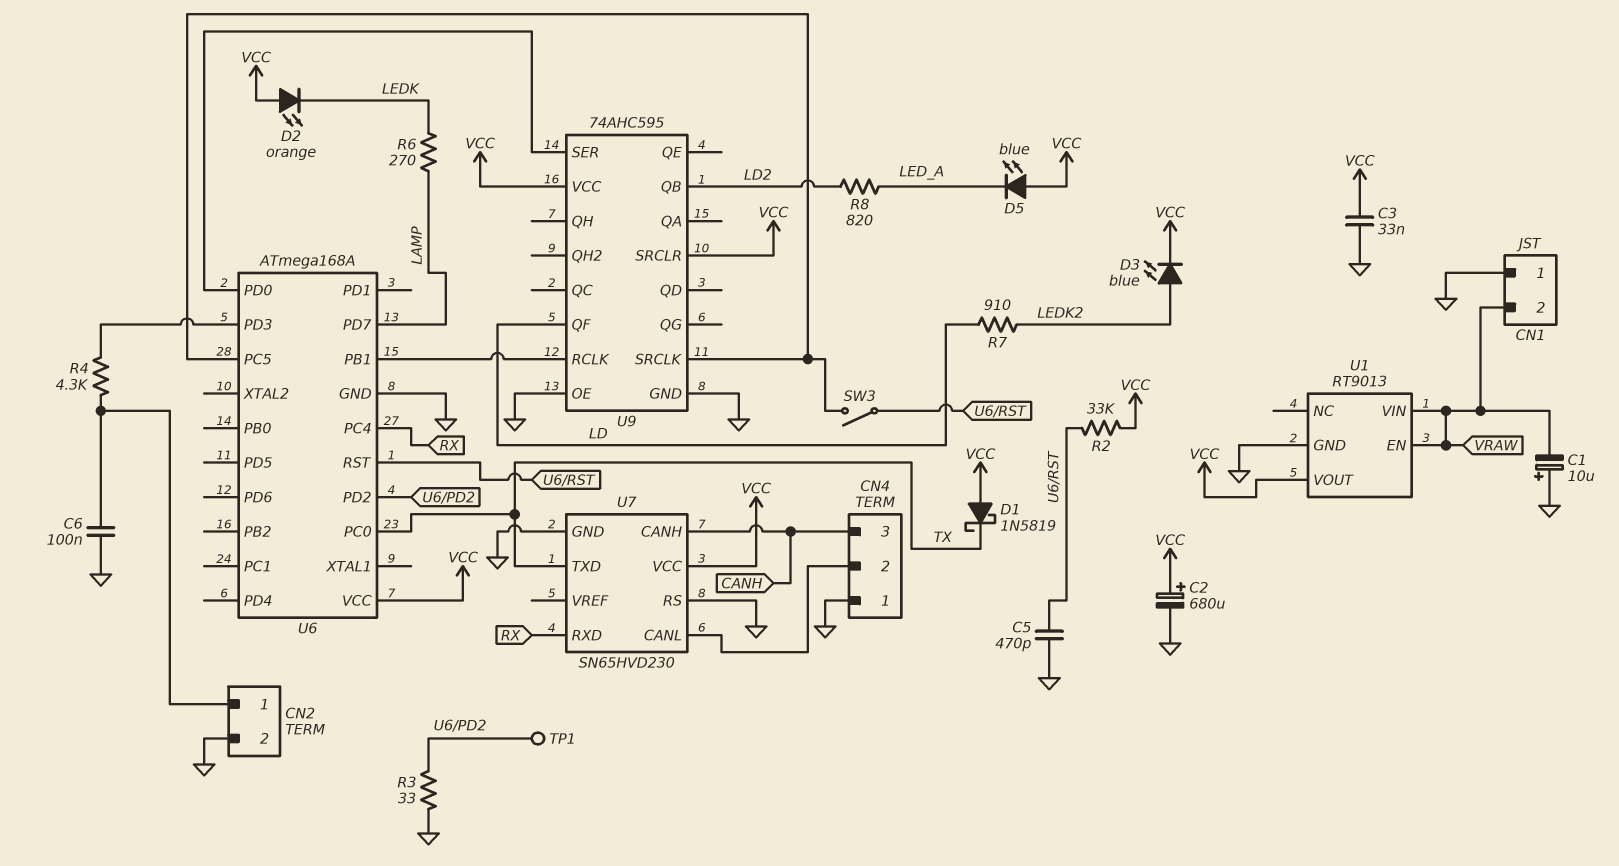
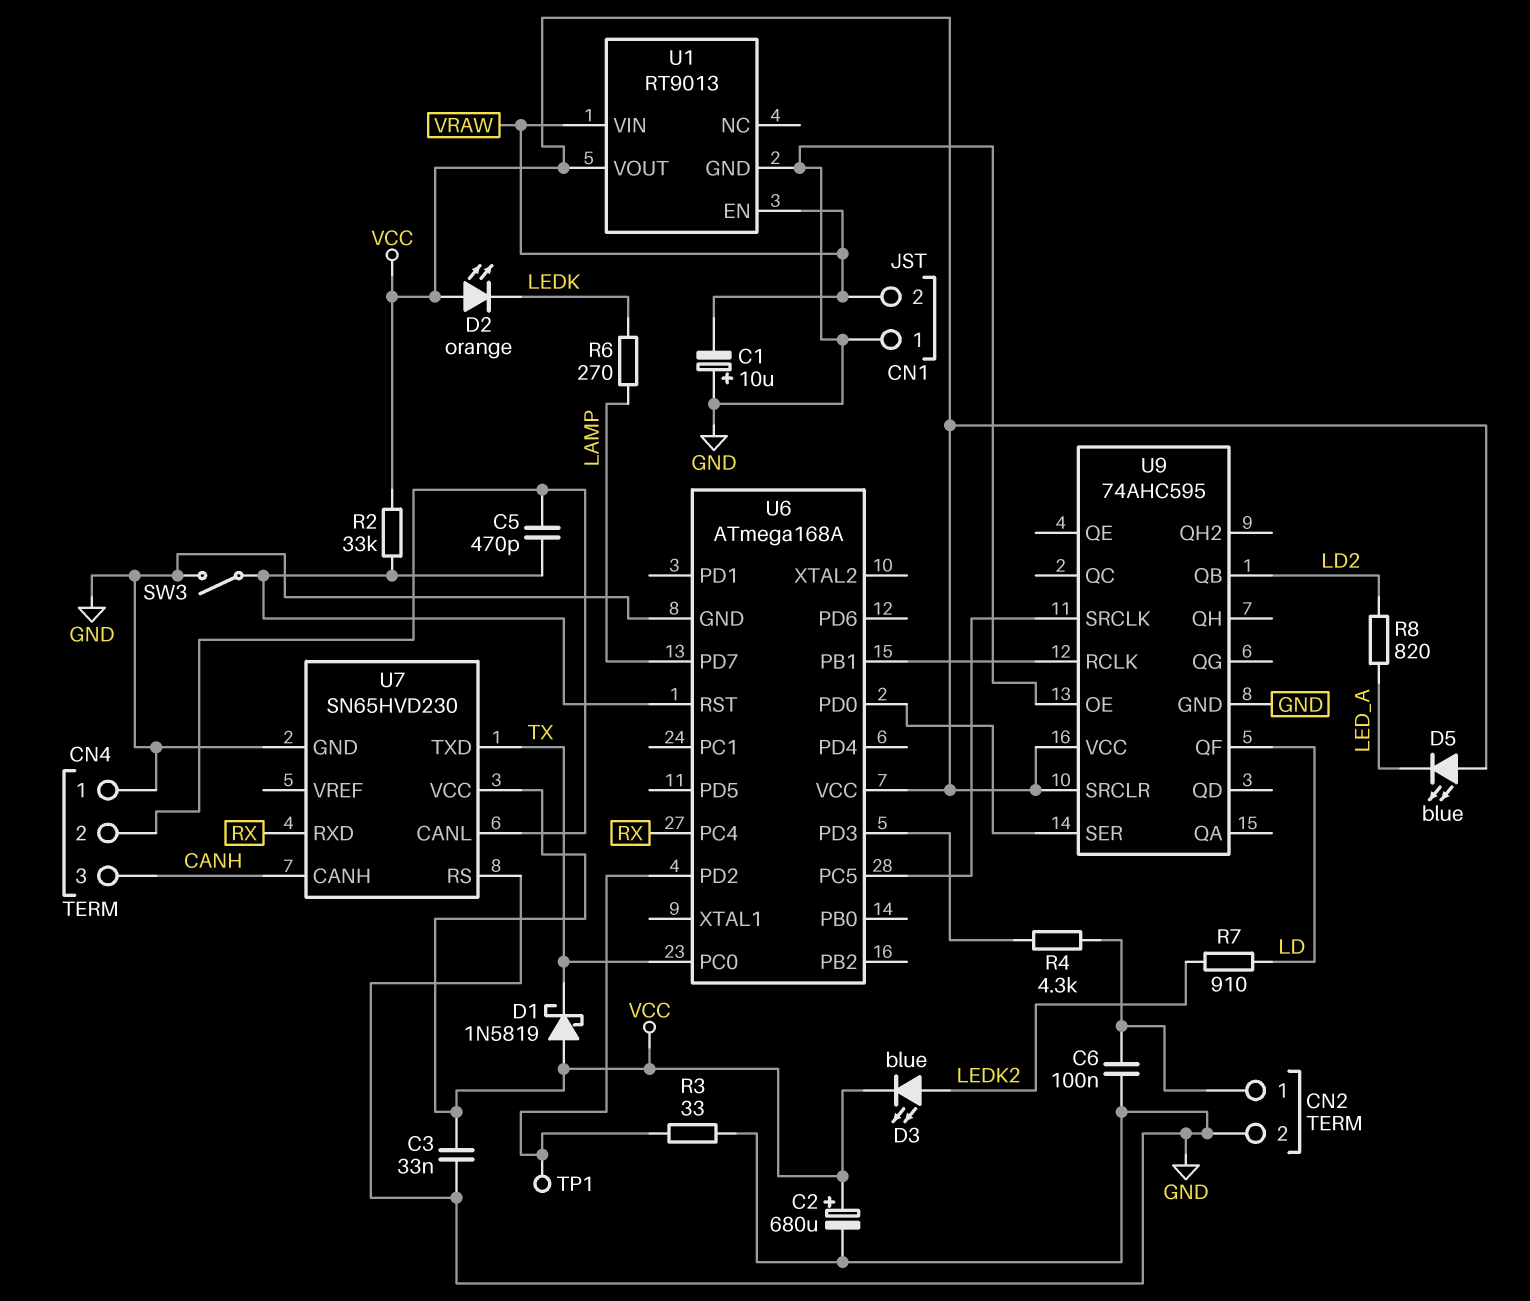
C5: 470pF (GND, U6/RST) -> 470pF (CN4/2, U6/RST)
SW3: switch (U6/PC5, U6/RST) -> switch (GND, U6/RST)

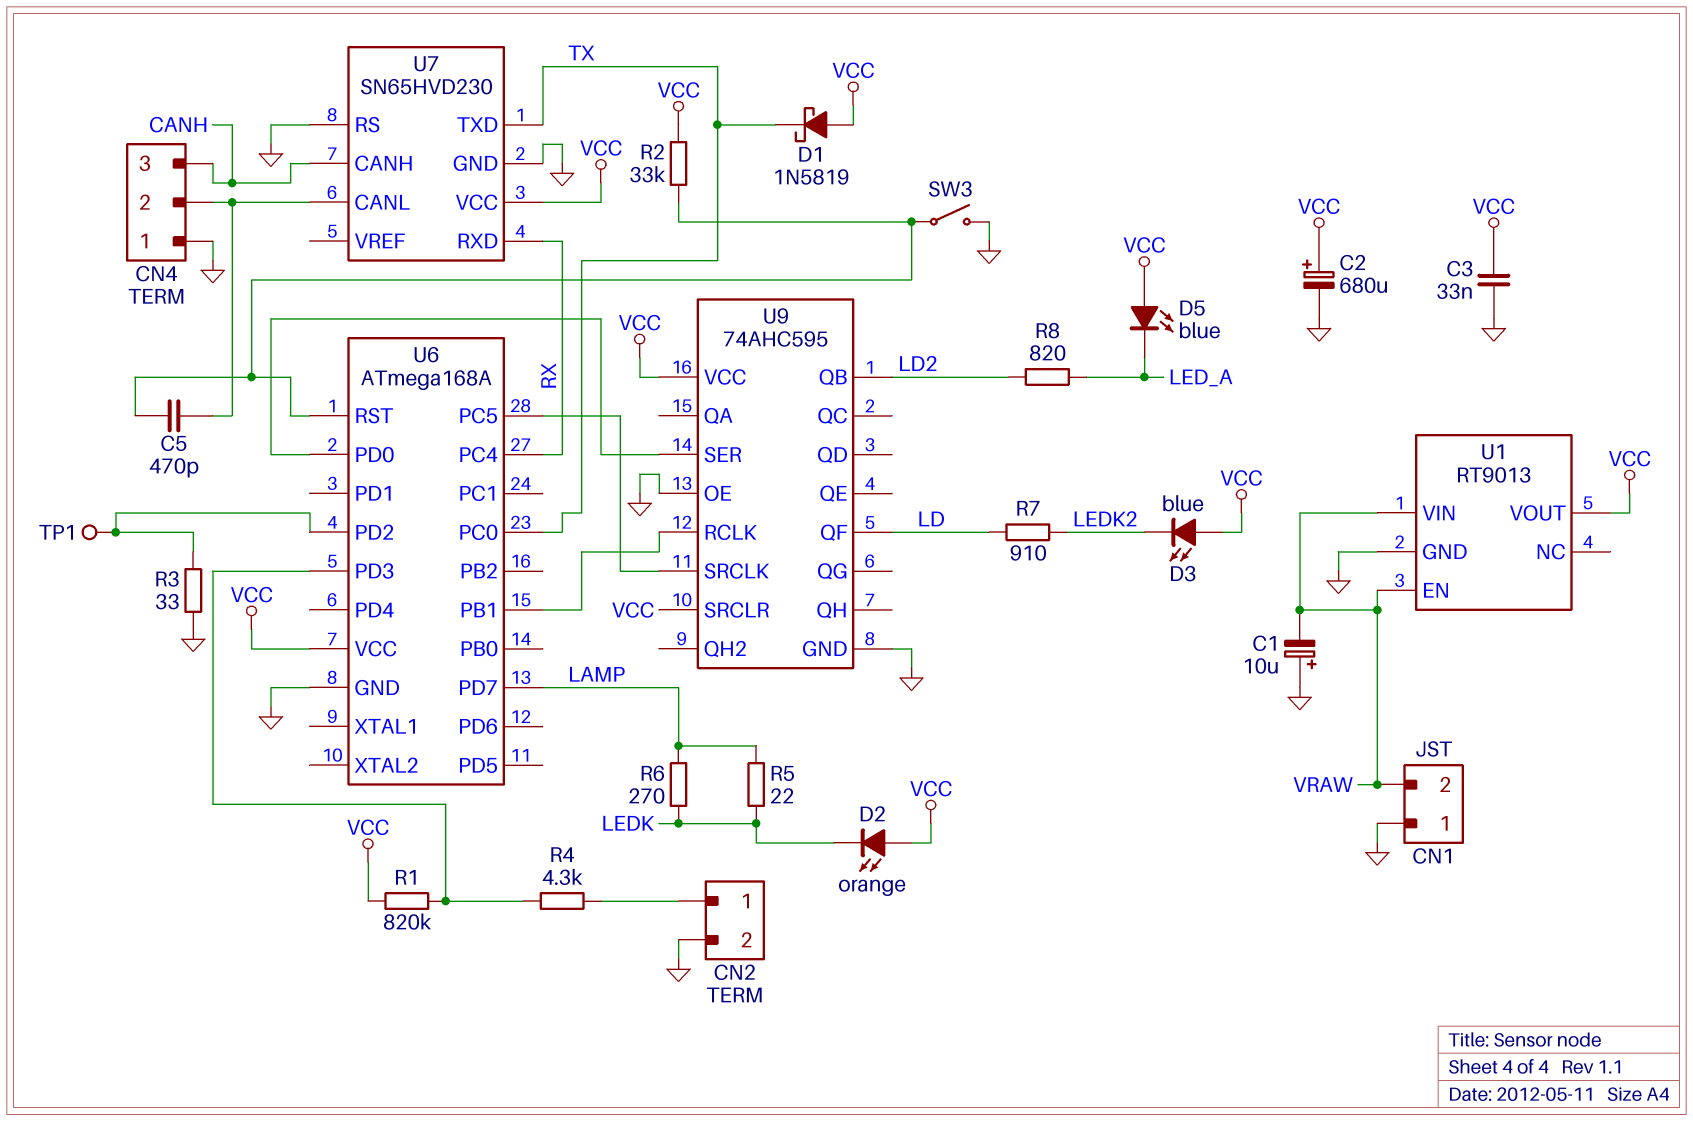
C6: 100nF (CN2/1, GND) -> none
D3: LED blue (A LEDK2, K VCC) -> LED blue (A VCC, K LEDK2)
R1: none -> 820k (U6/PD3, VCC)
R5: none -> 22 (LAMP, LEDK)

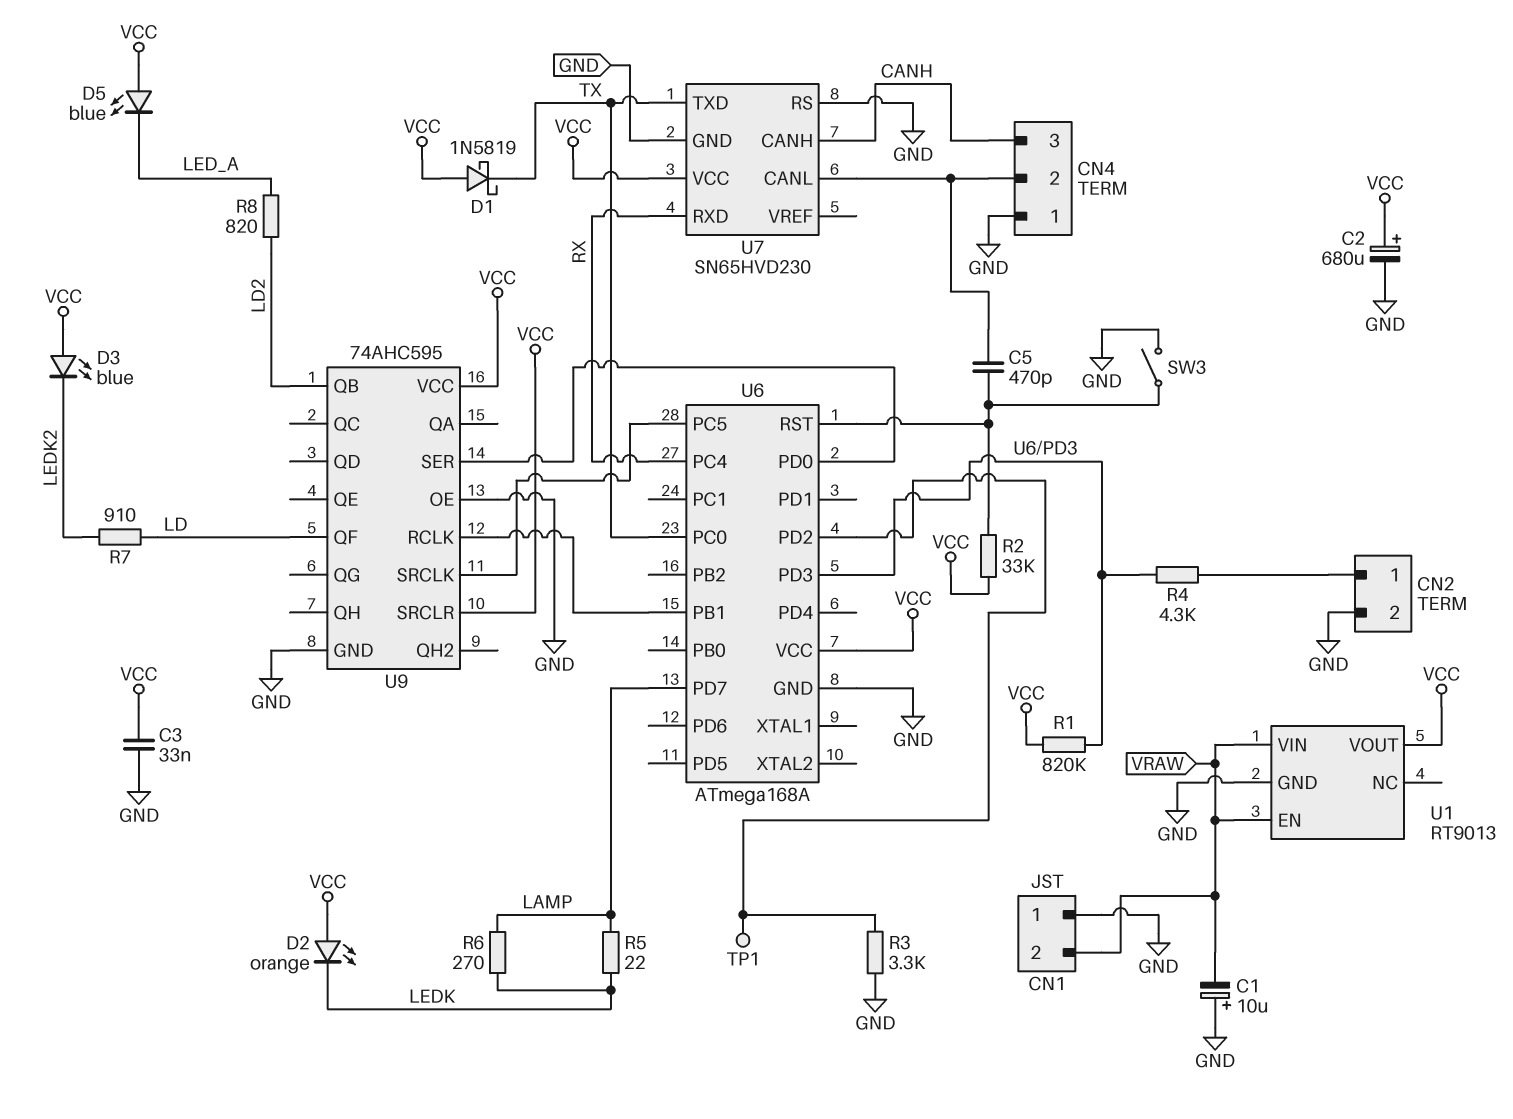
R3: 33 (GND, U6/PD2) -> 3.3k (GND, U6/PD2)

